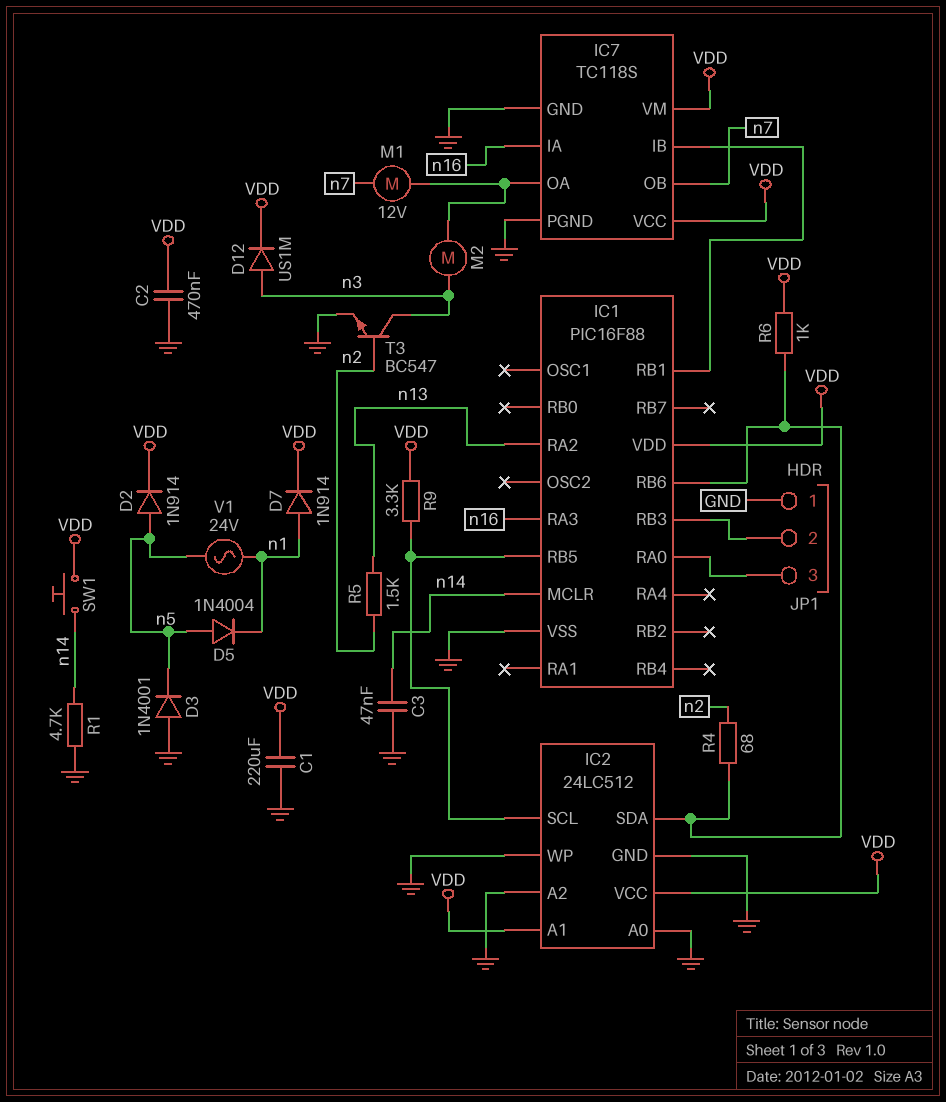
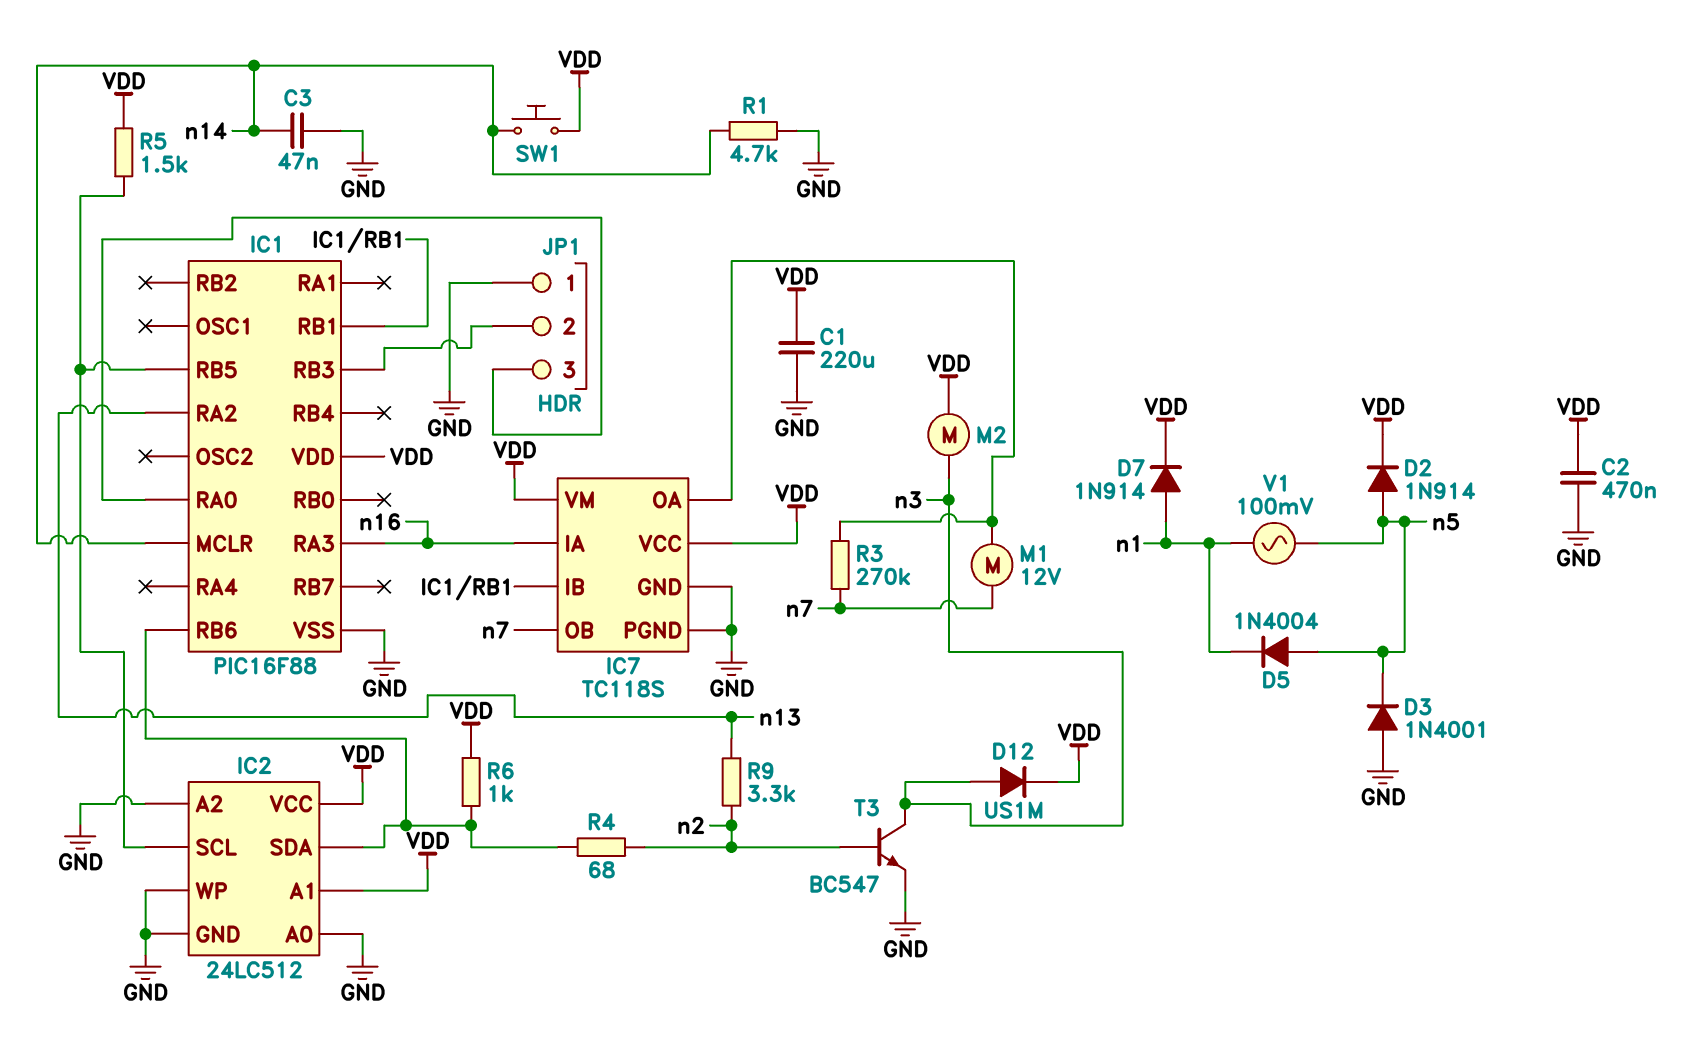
M2: motor (IC7/OA, n3) -> motor (VDD, n3)
R3: none -> 270k (IC7/OA, n7)
R5: 1.5k (n2, n13) -> 1.5k (IC1/RB5, VDD)
R9: 3.3k (IC1/RB5, VDD) -> 3.3k (n2, n13)
V1: AC 24V (n1, n5) -> AC 100mV (n1, n5)

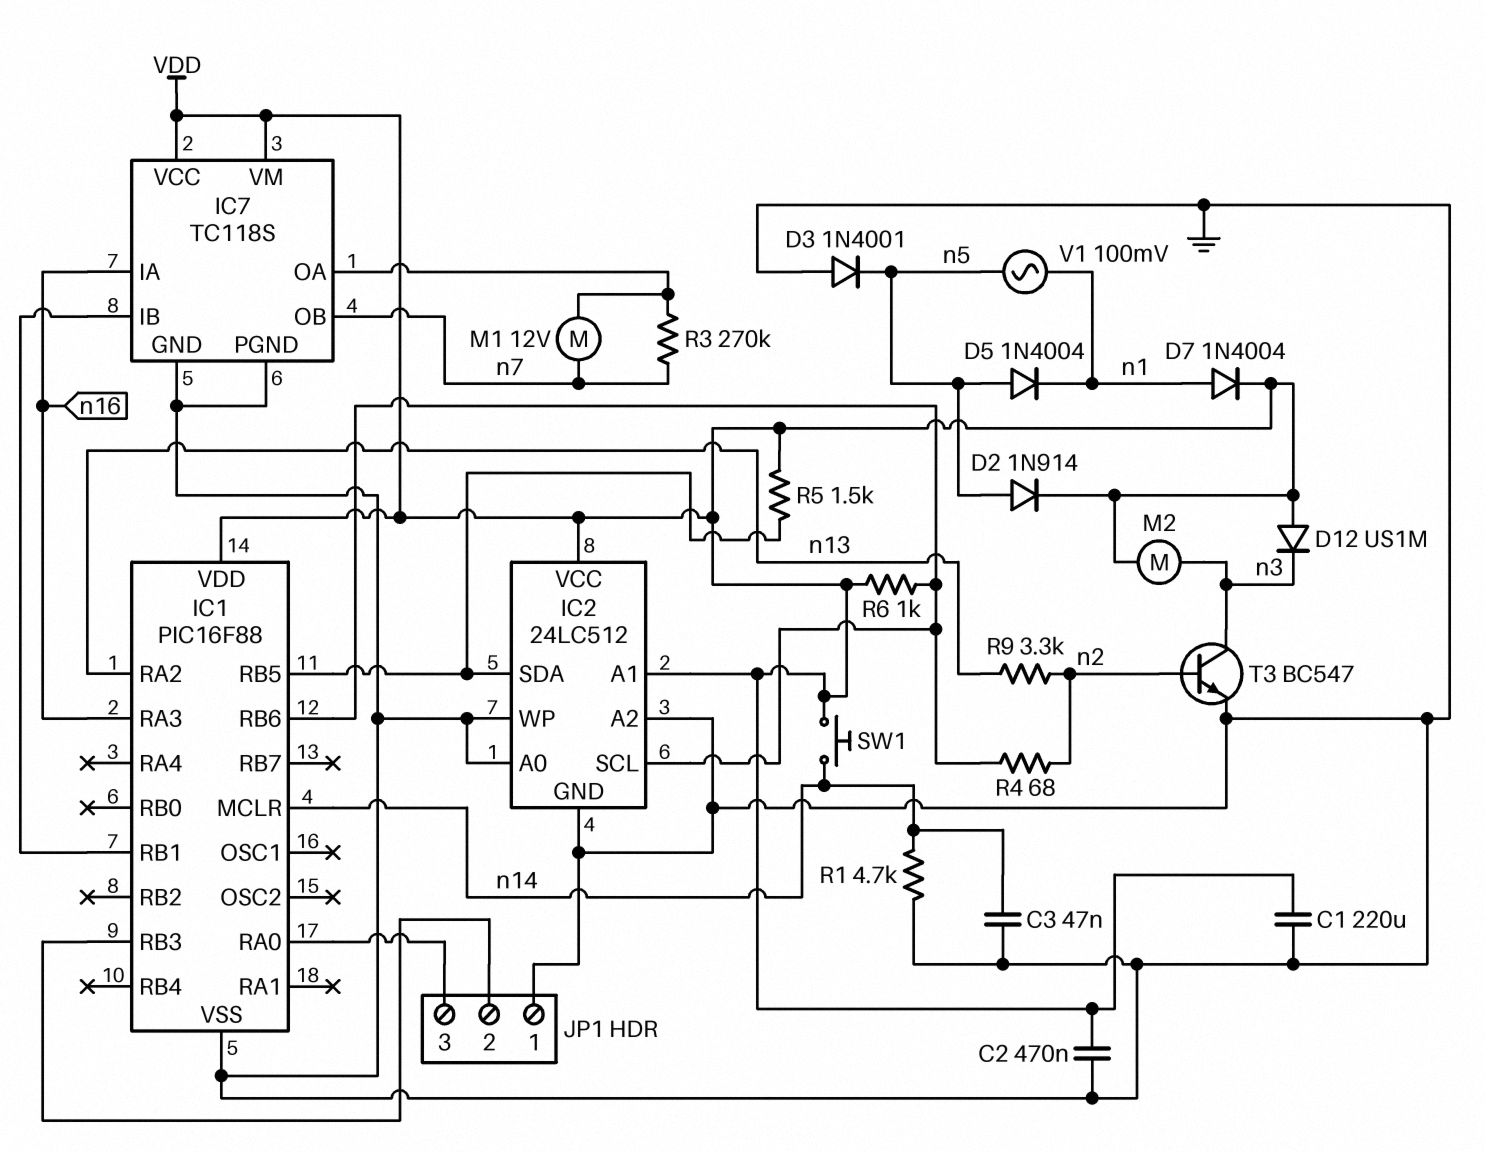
D7: diode 1N914 (A n1, K VDD) -> diode 1N4004 (A n1, K VDD)
D12: diode US1M (A n3, K VDD) -> diode US1M (A VDD, K n3)
IC2 pin SCL: IC1/RB5 -> IC1/RB6
IC2 pin SDA: IC1/RB6 -> IC1/RB5

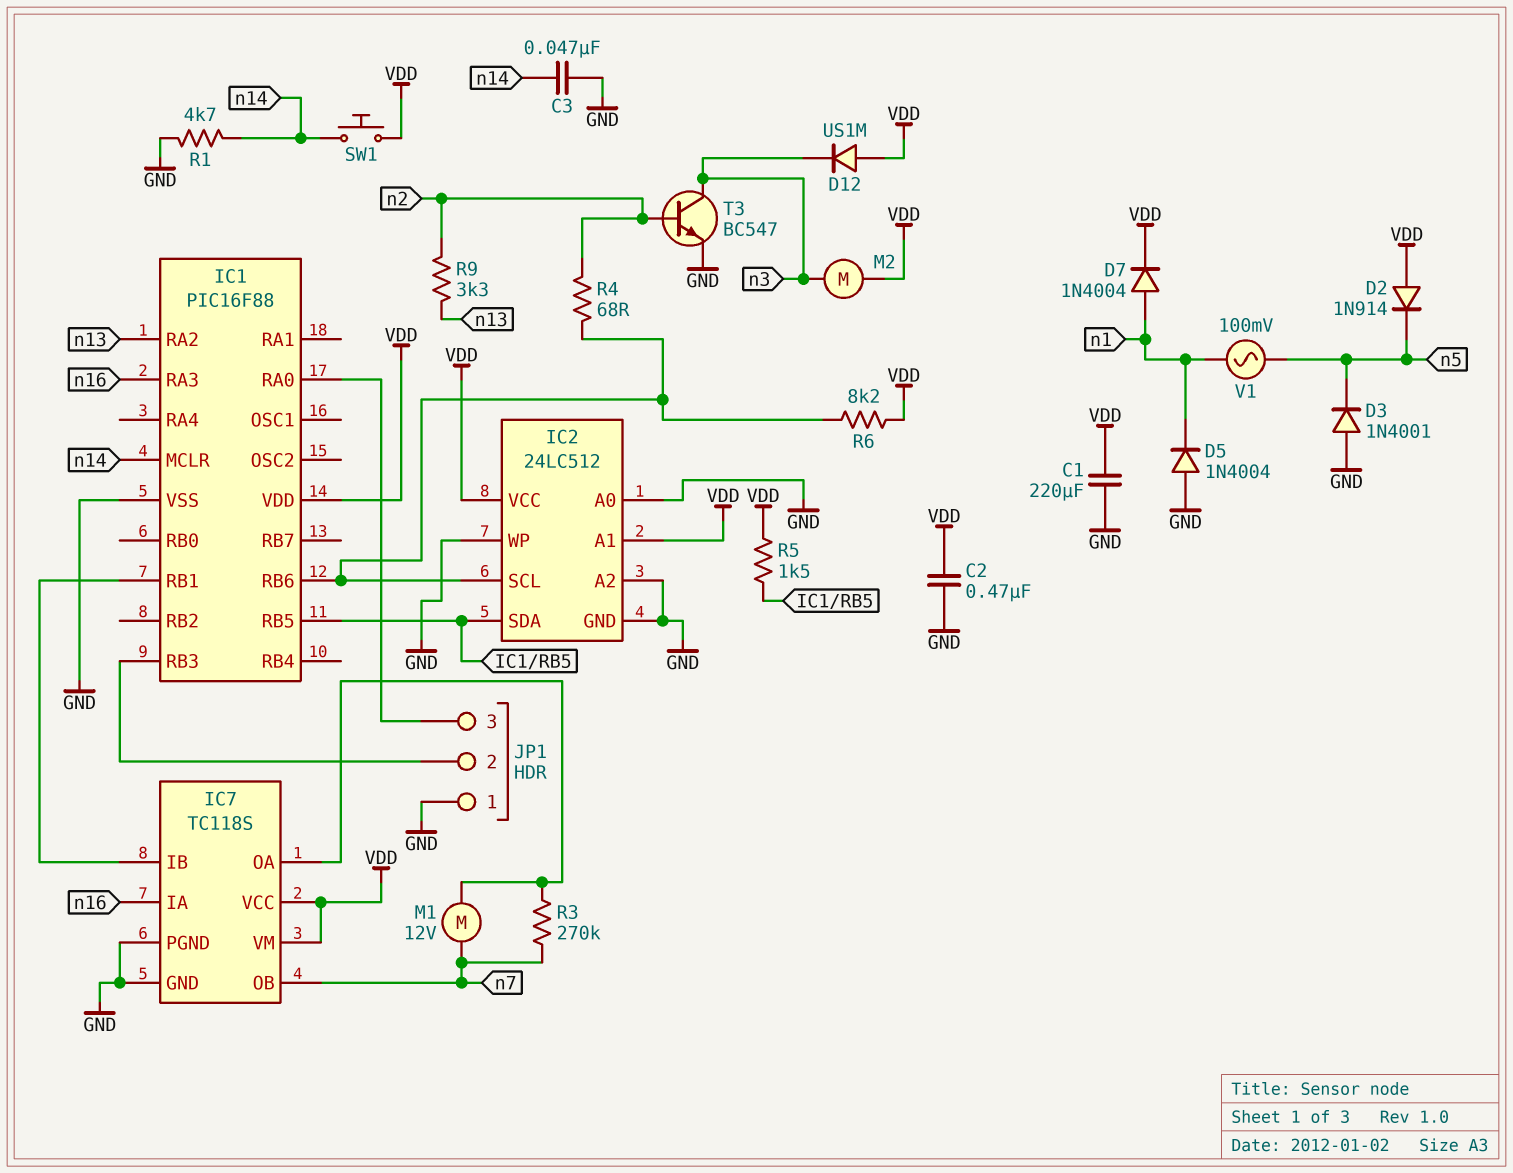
D2: diode 1N914 (A n5, K VDD) -> diode 1N914 (A VDD, K n5)
D5: diode 1N4004 (A n5, K n1) -> diode 1N4004 (A GND, K n1)
R6: 1k (IC1/RB6, VDD) -> 8.2k (IC1/RB6, VDD)

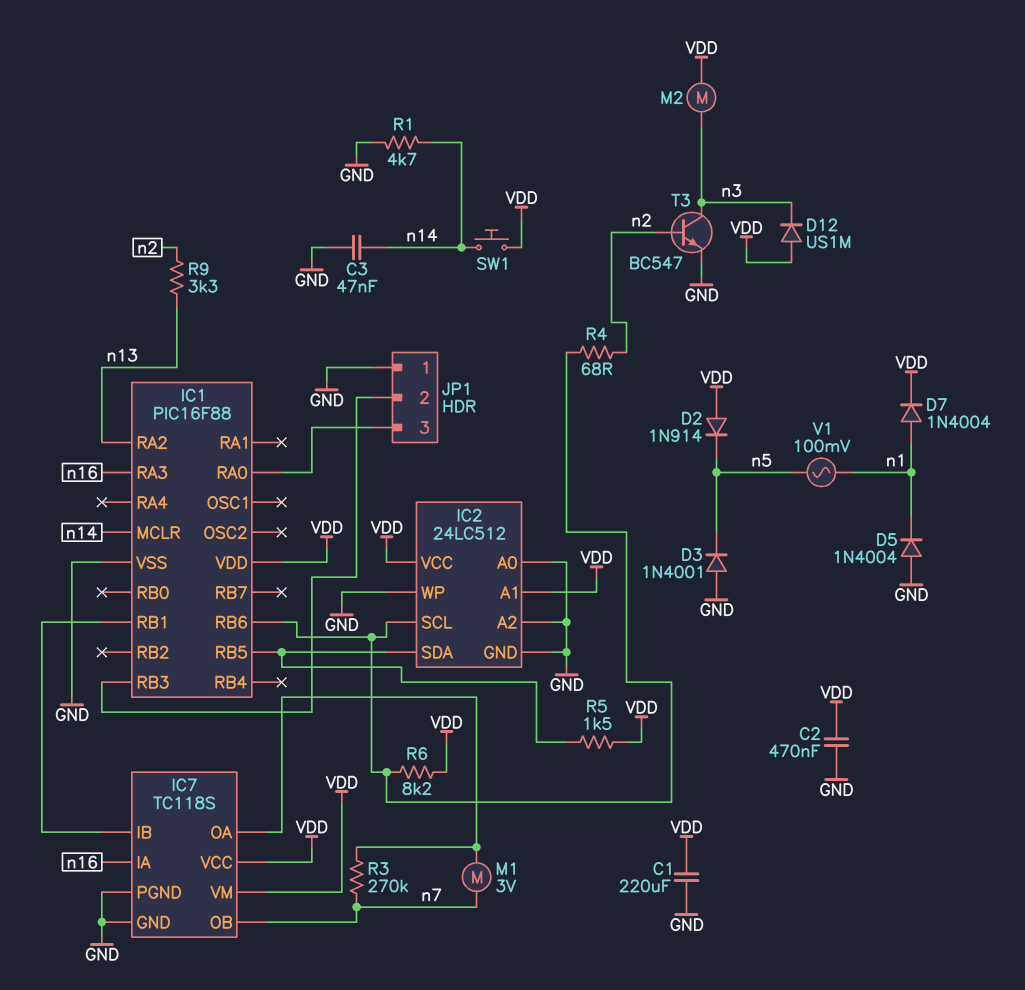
M1: motor 12V (IC7/OA, n7) -> motor 3V (IC7/OA, n7)

